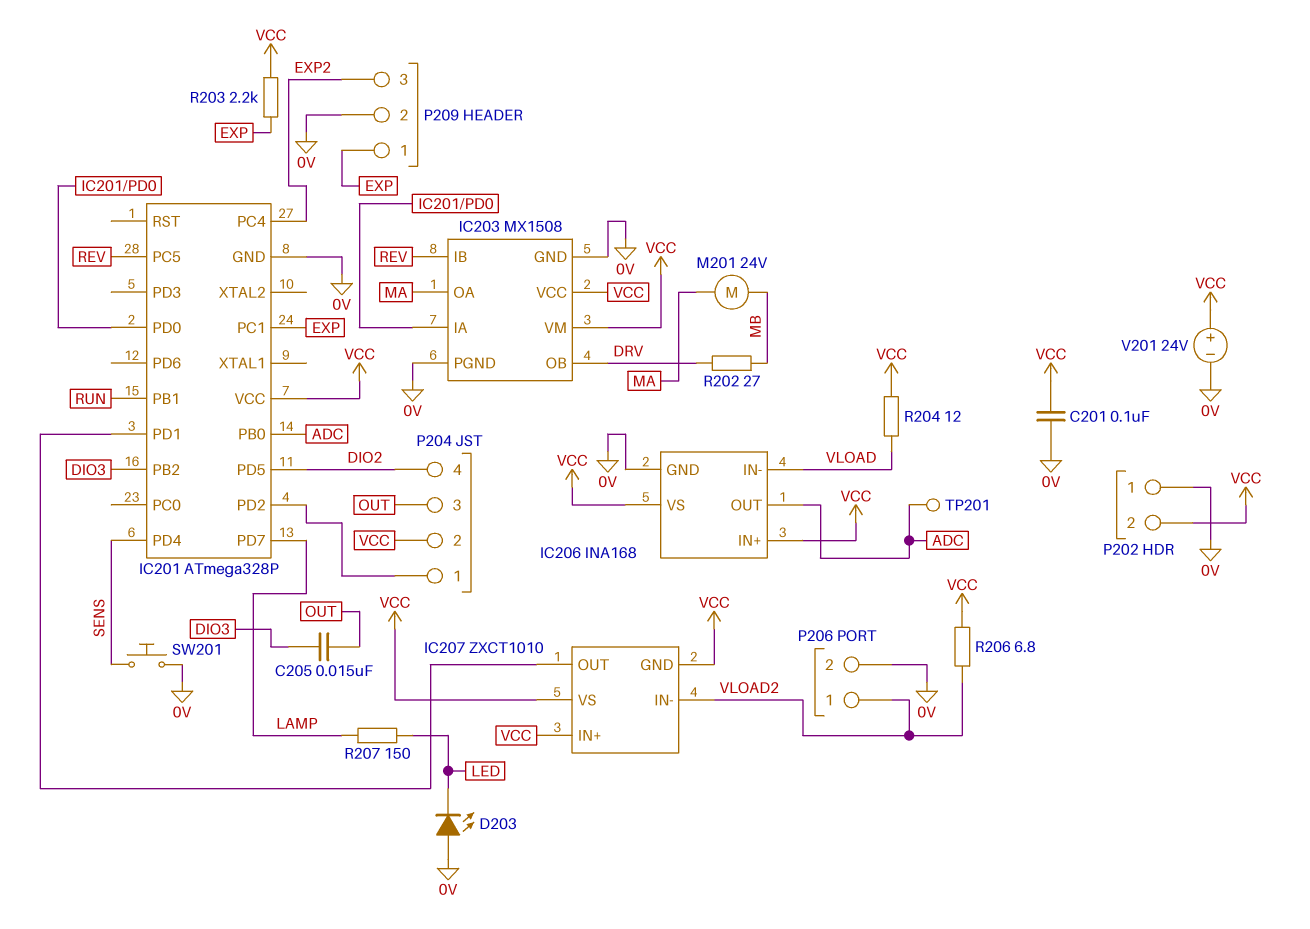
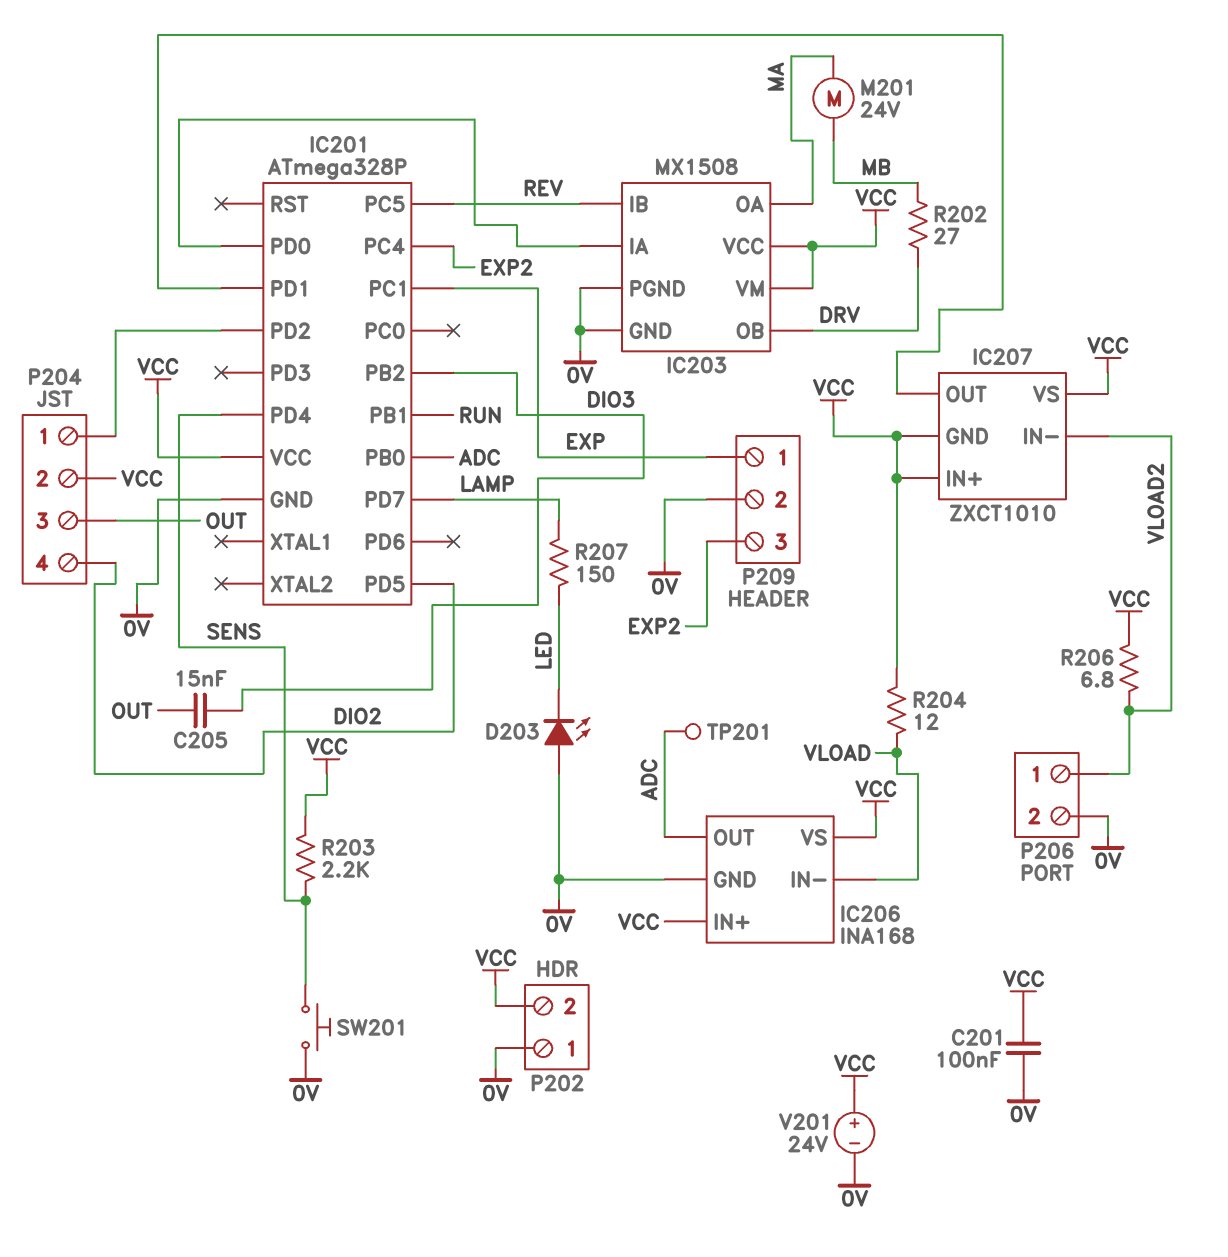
R203: 2.2k (EXP, VCC) -> 2.2k (SENS, VCC)

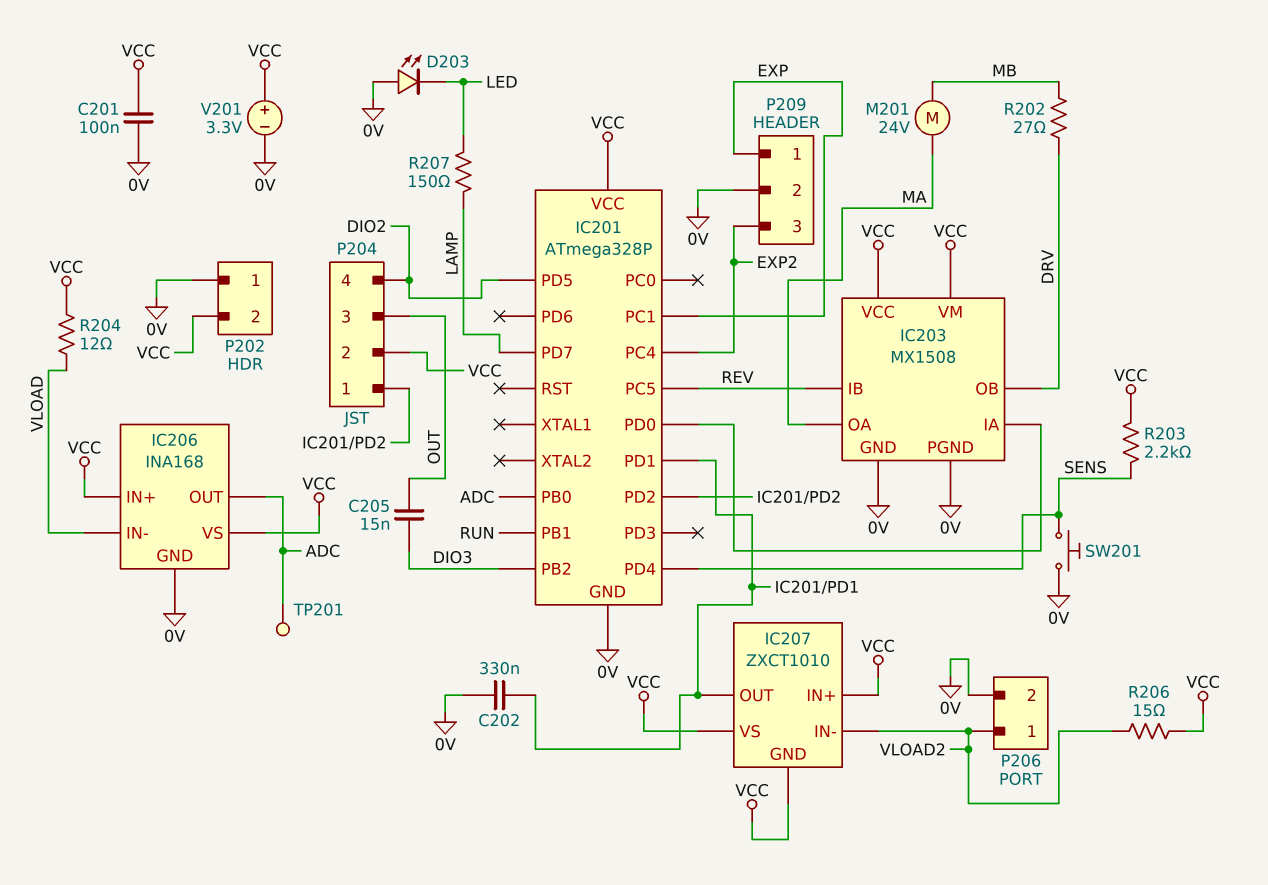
C202: none -> 330nF (0V, IC201/PD1)
R206: 6.8 (VCC, VLOAD2) -> 15 (VCC, VLOAD2)
V201: 24V (plus VCC, minus 0V) -> 3.3V (plus VCC, minus 0V)

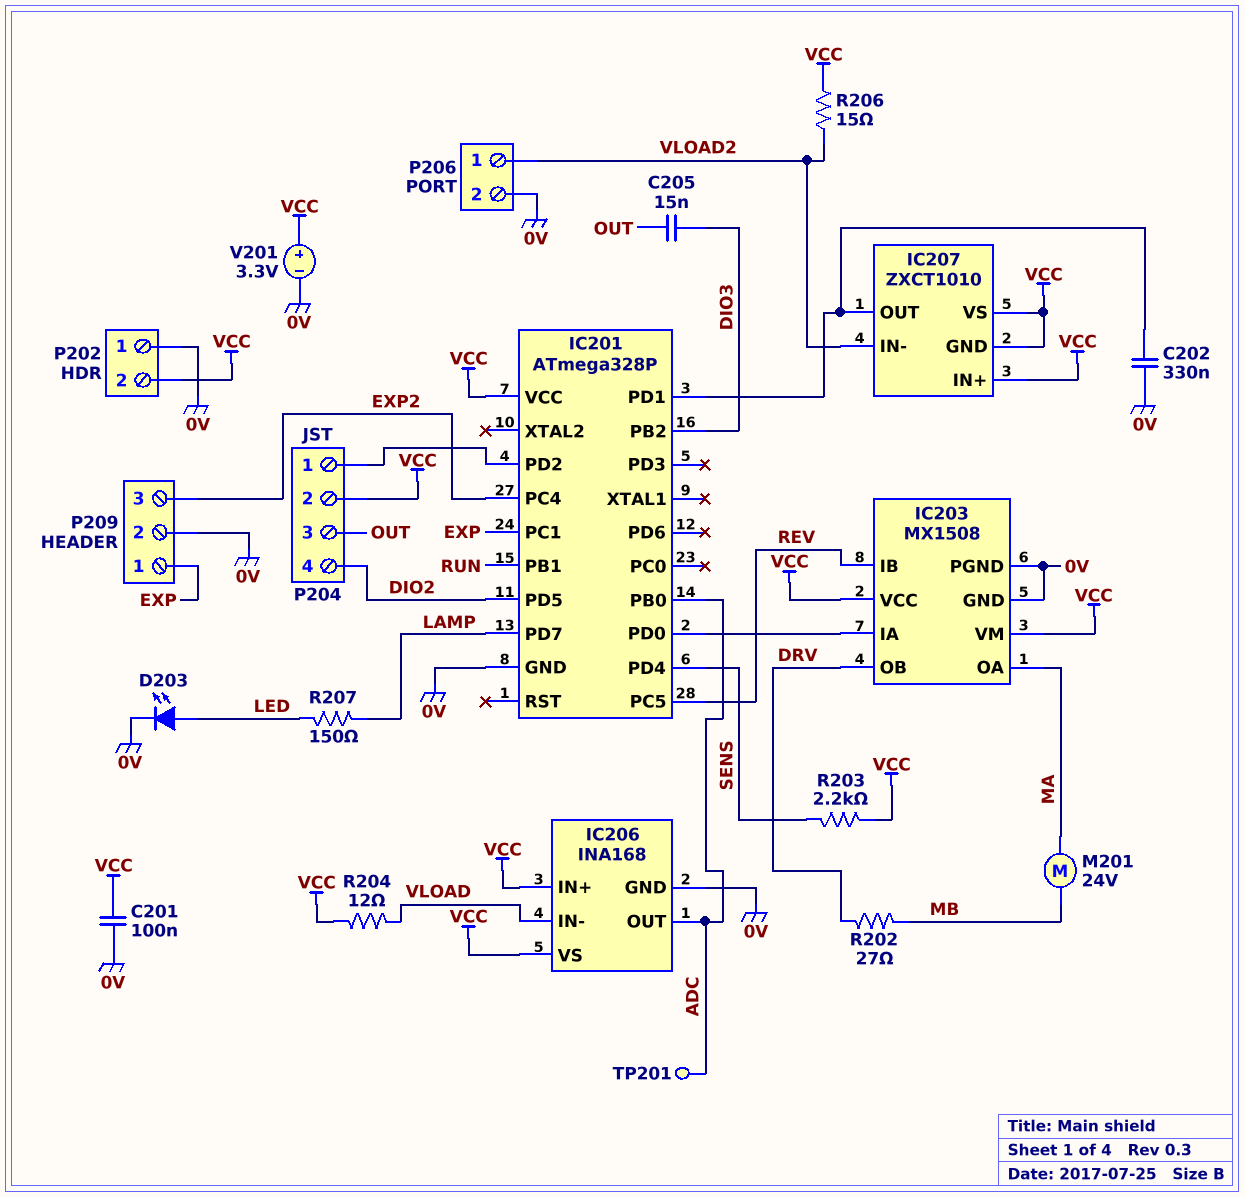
D203: LED (A 0V, K LED) -> LED (A LED, K 0V)
SW201: button (0V, SENS) -> none

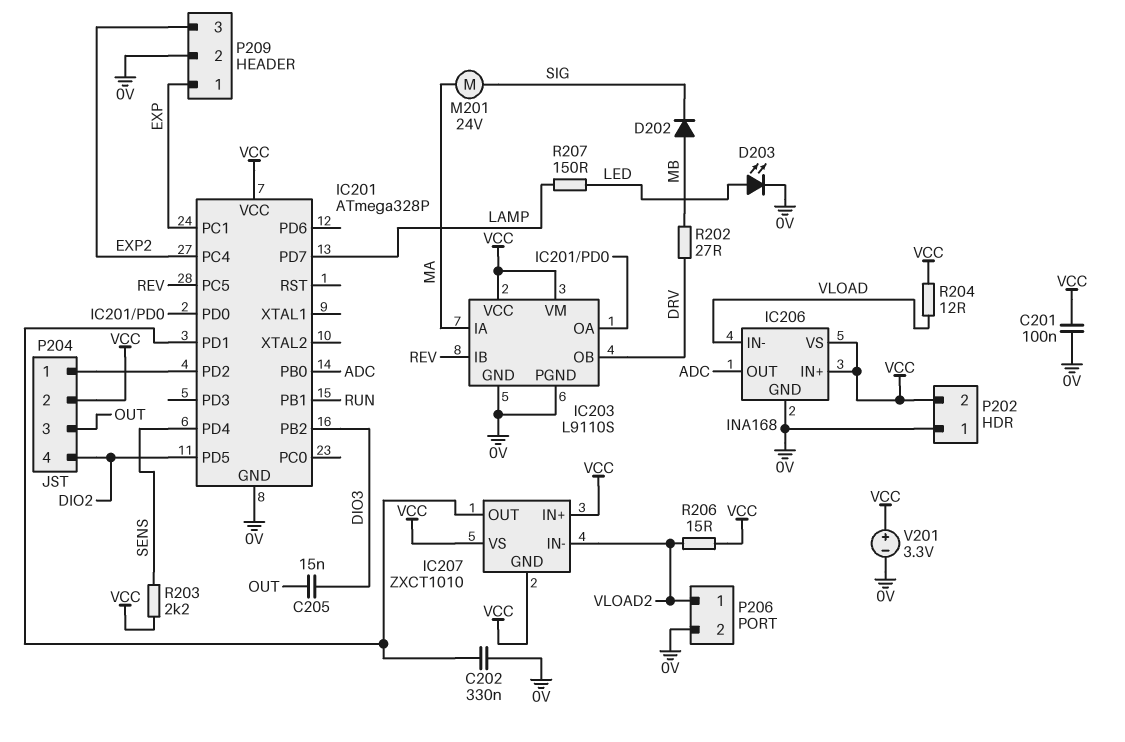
D202: none -> diode (A MB, K SIG)
IC203: MX1508 -> L9110S
IC203 pin IA: IC201/PD0 -> MA
IC203 pin OA: MA -> IC201/PD0
M201: motor 24V (MA, MB) -> motor 24V (MA, SIG)
TP201: test point (ADC) -> none

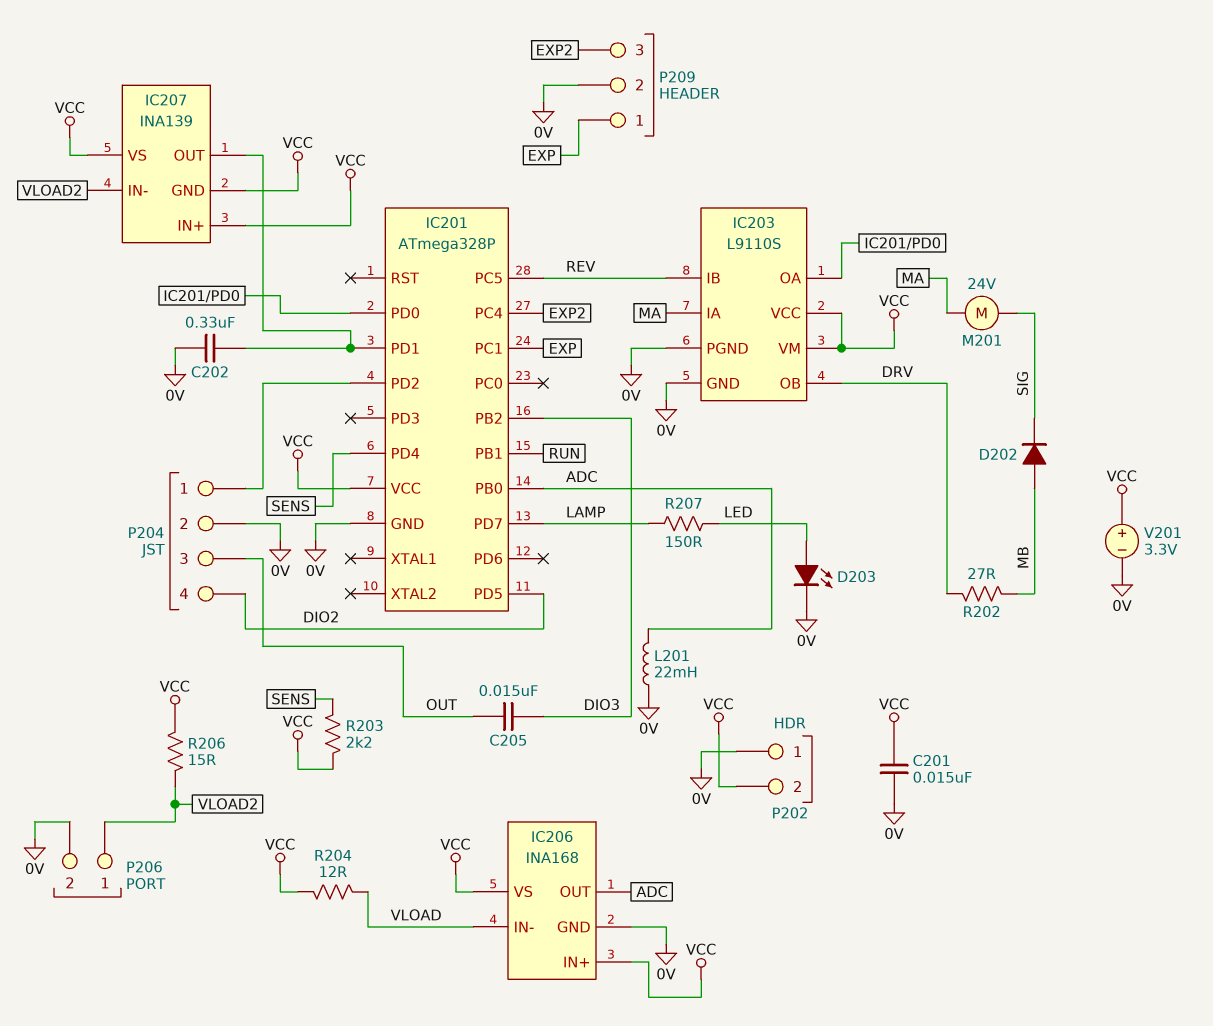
C201: 100nF (0V, VCC) -> 15nF (0V, VCC)
IC207: ZXCT1010 -> INA139
L201: none -> 22mH (0V, ADC)
P204 pin 2: VCC -> 0V

